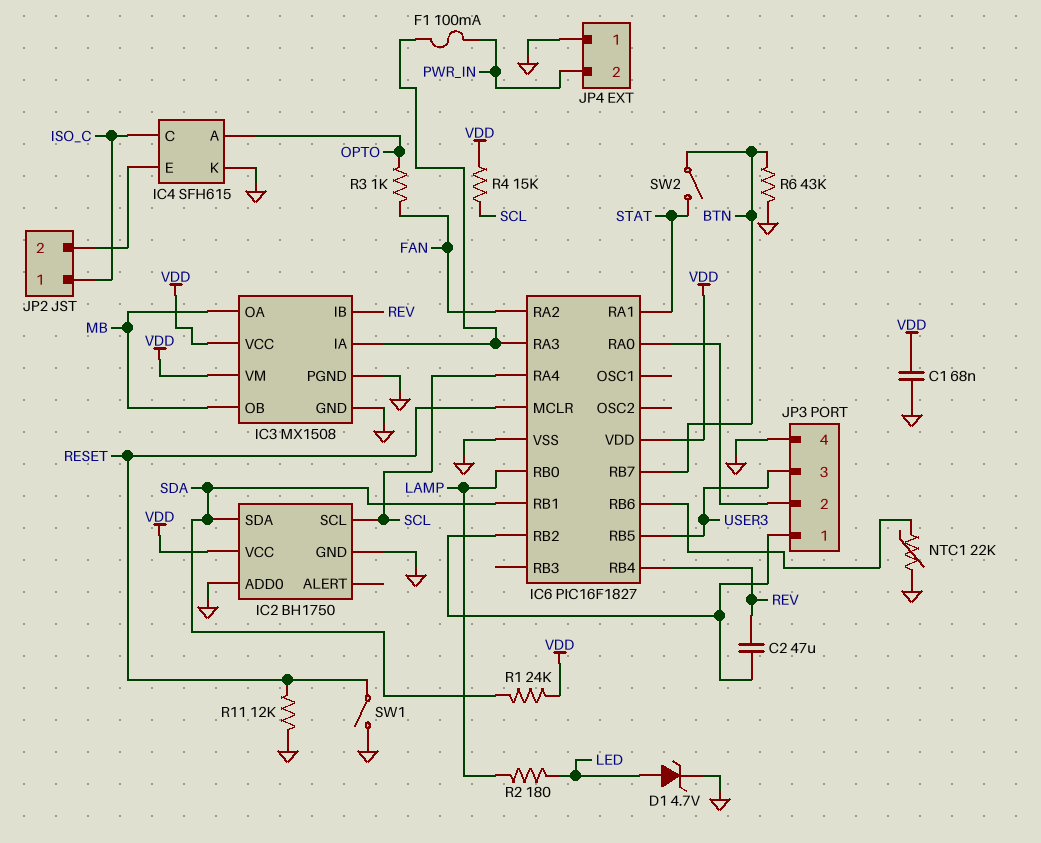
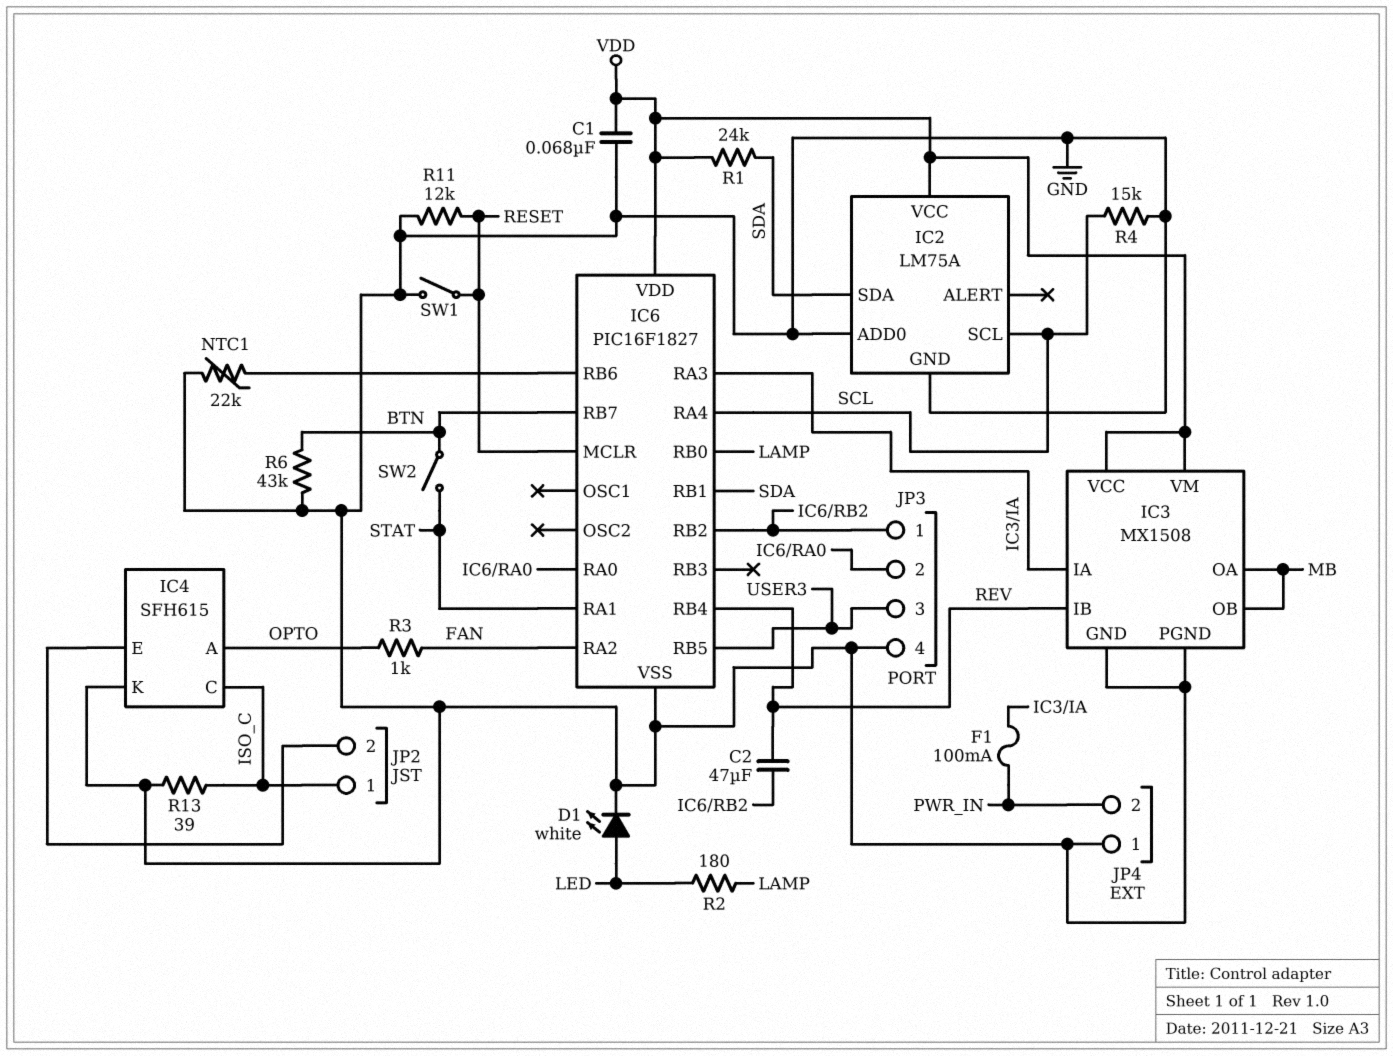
D1: zener 4.7V (A LED, K GND) -> LED white (A LED, K GND)
IC2: BH1750 -> LM75A
R4: 15k (SCL, VDD) -> 15k (GND, SCL)
R13: none -> 39 (GND, ISO_C)

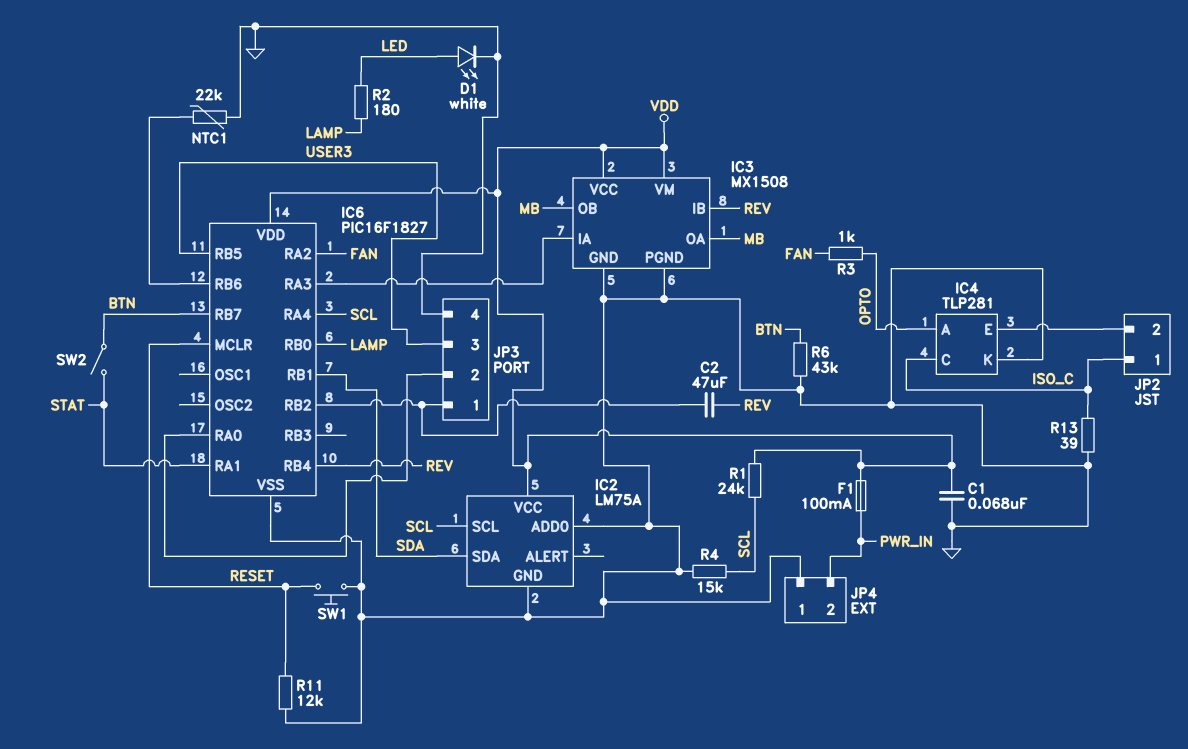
F1: 100mA (IC3/IA, PWR_IN) -> 100mA (PWR_IN, VDD)
IC4: SFH615 -> TLP281
R1: 24k (SDA, VDD) -> 24k (SCL, VDD)
SW1: switch (GND, RESET) -> button (GND, RESET)

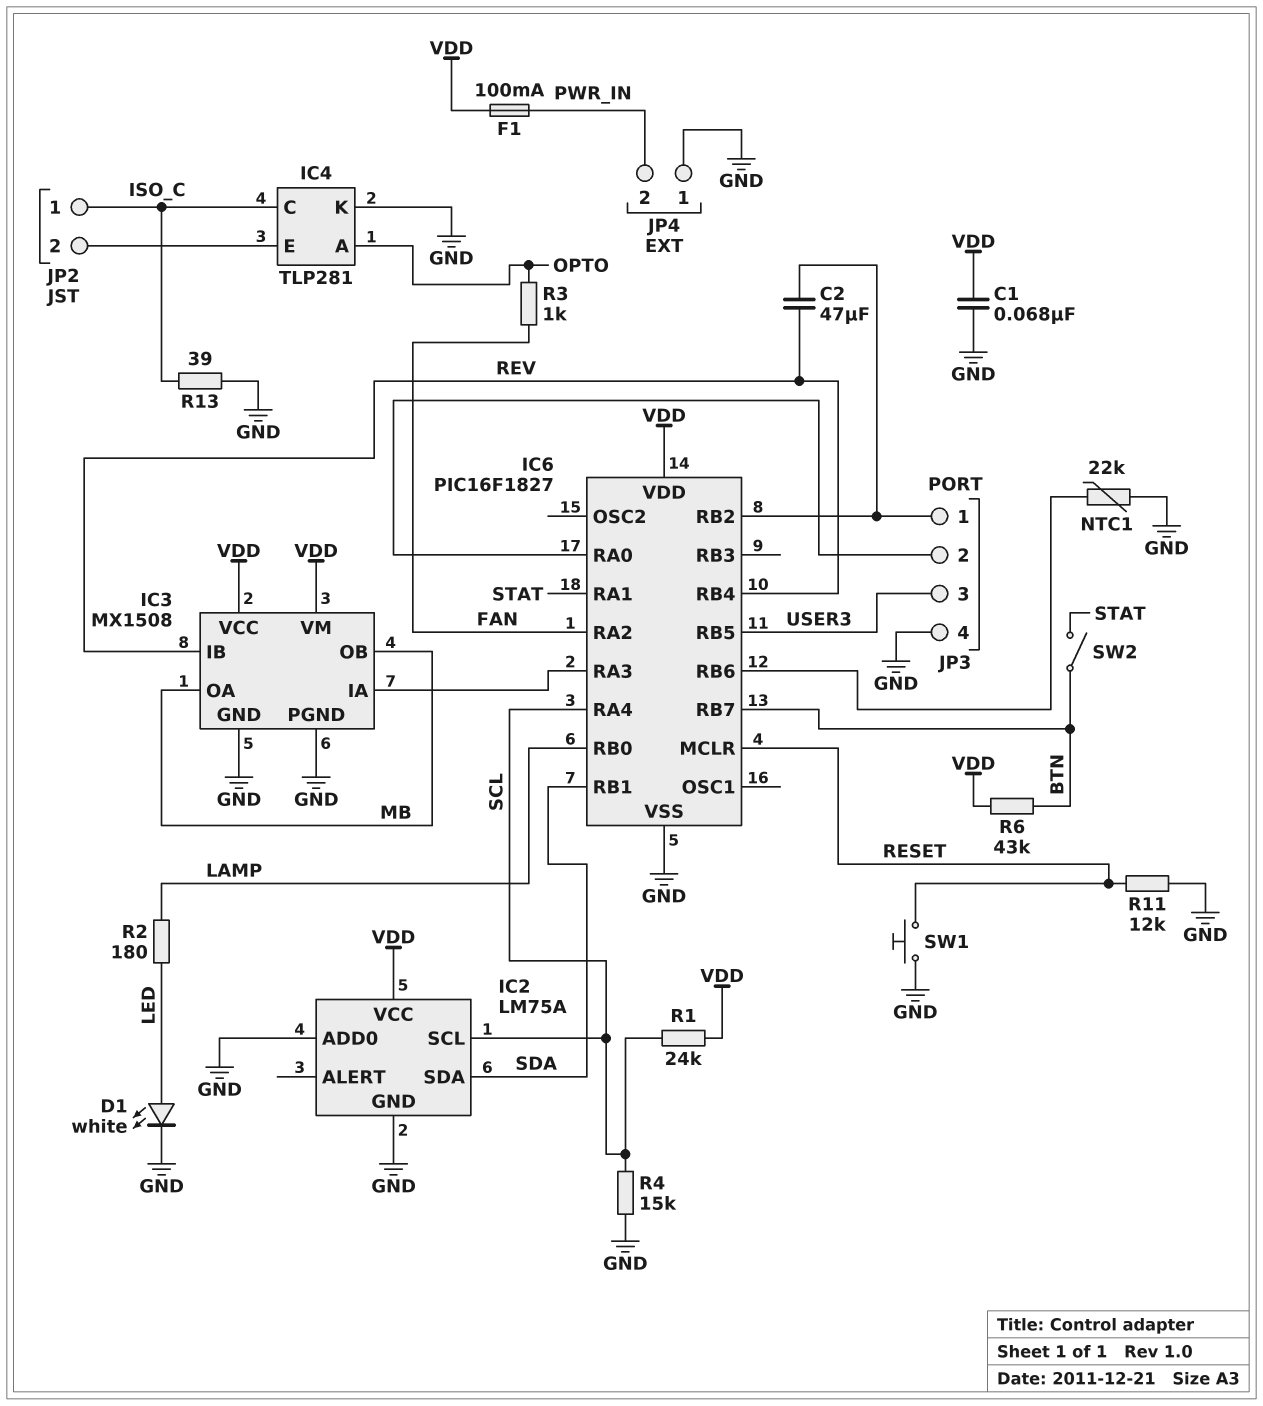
R6: 43k (BTN, GND) -> 43k (BTN, VDD)

